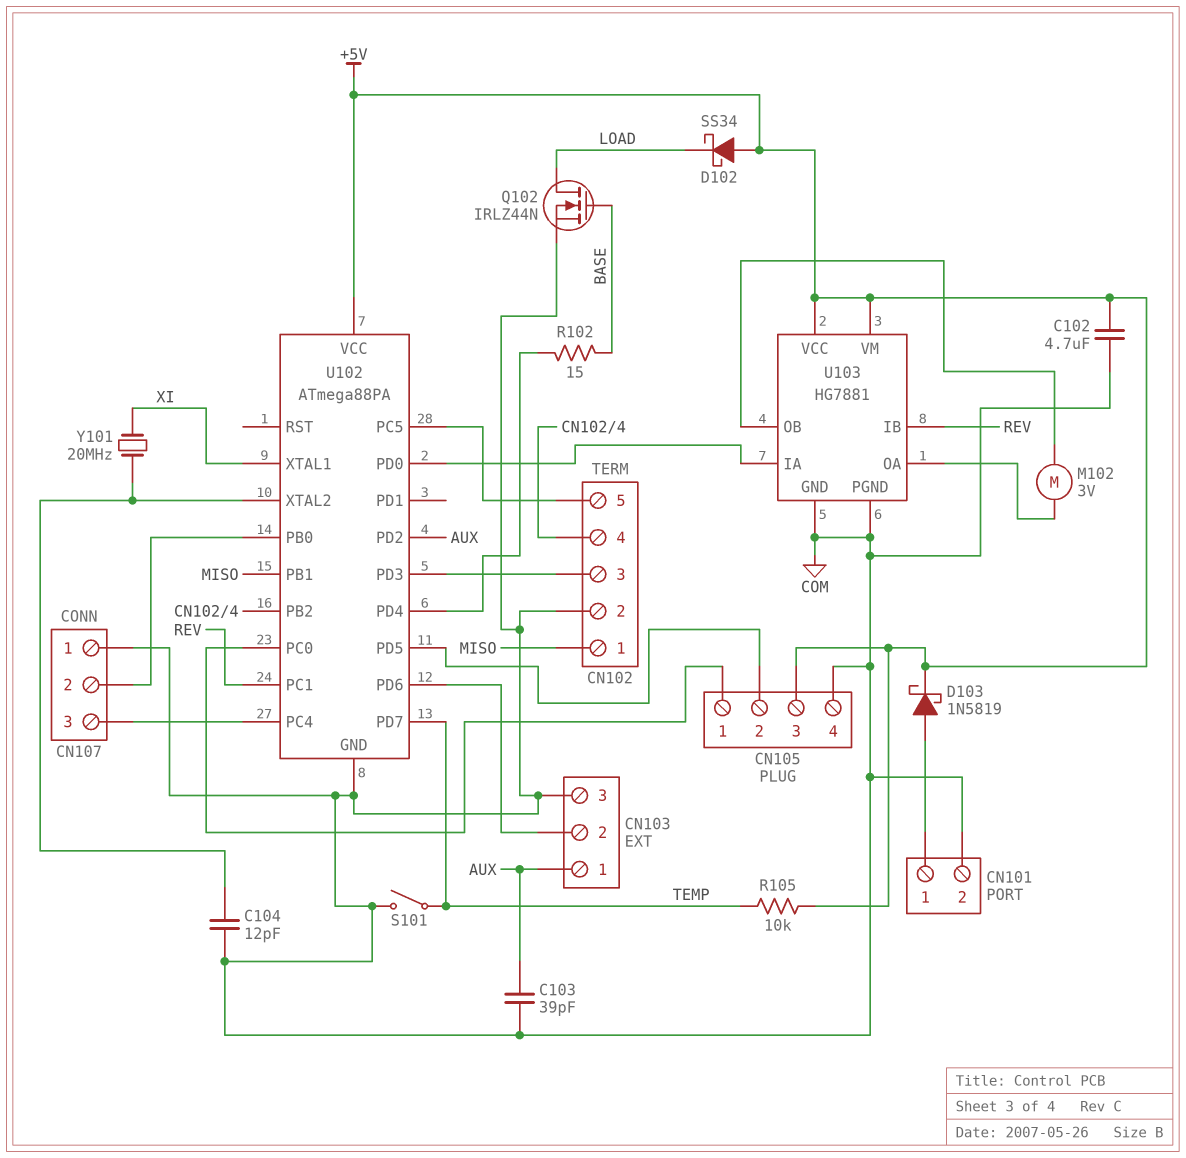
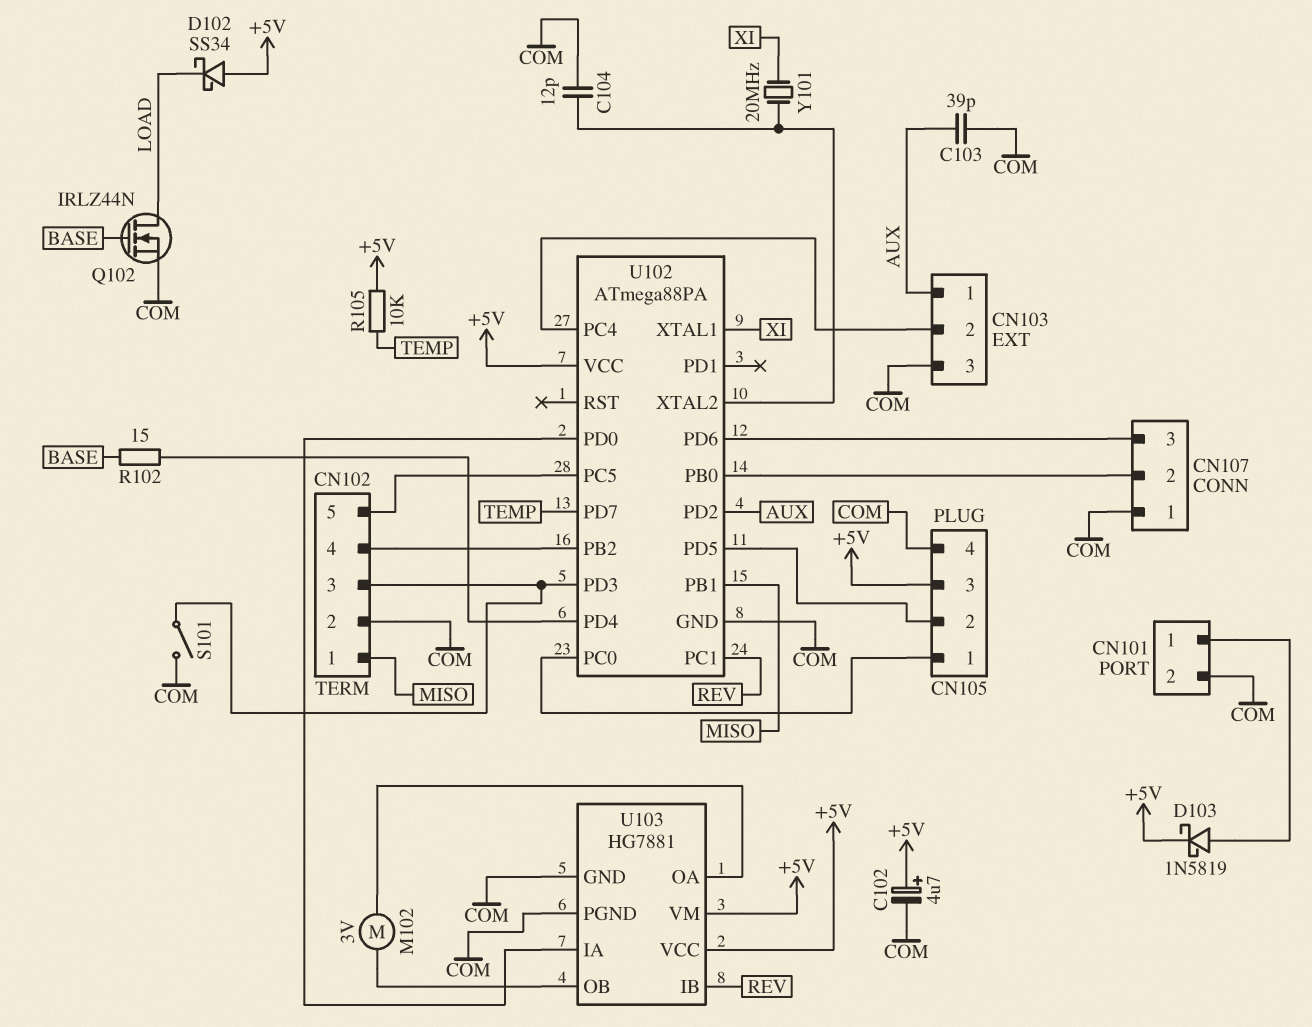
C102: 4.7uF (+5V, COM) -> 4.7uF (plus +5V, minus COM)
S101: switch (COM, TEMP) -> switch (CN102/3, COM)
U102 pin PC4: CN107/3 -> CN103/2
U102 pin PD6: CN103/2 -> CN107/3

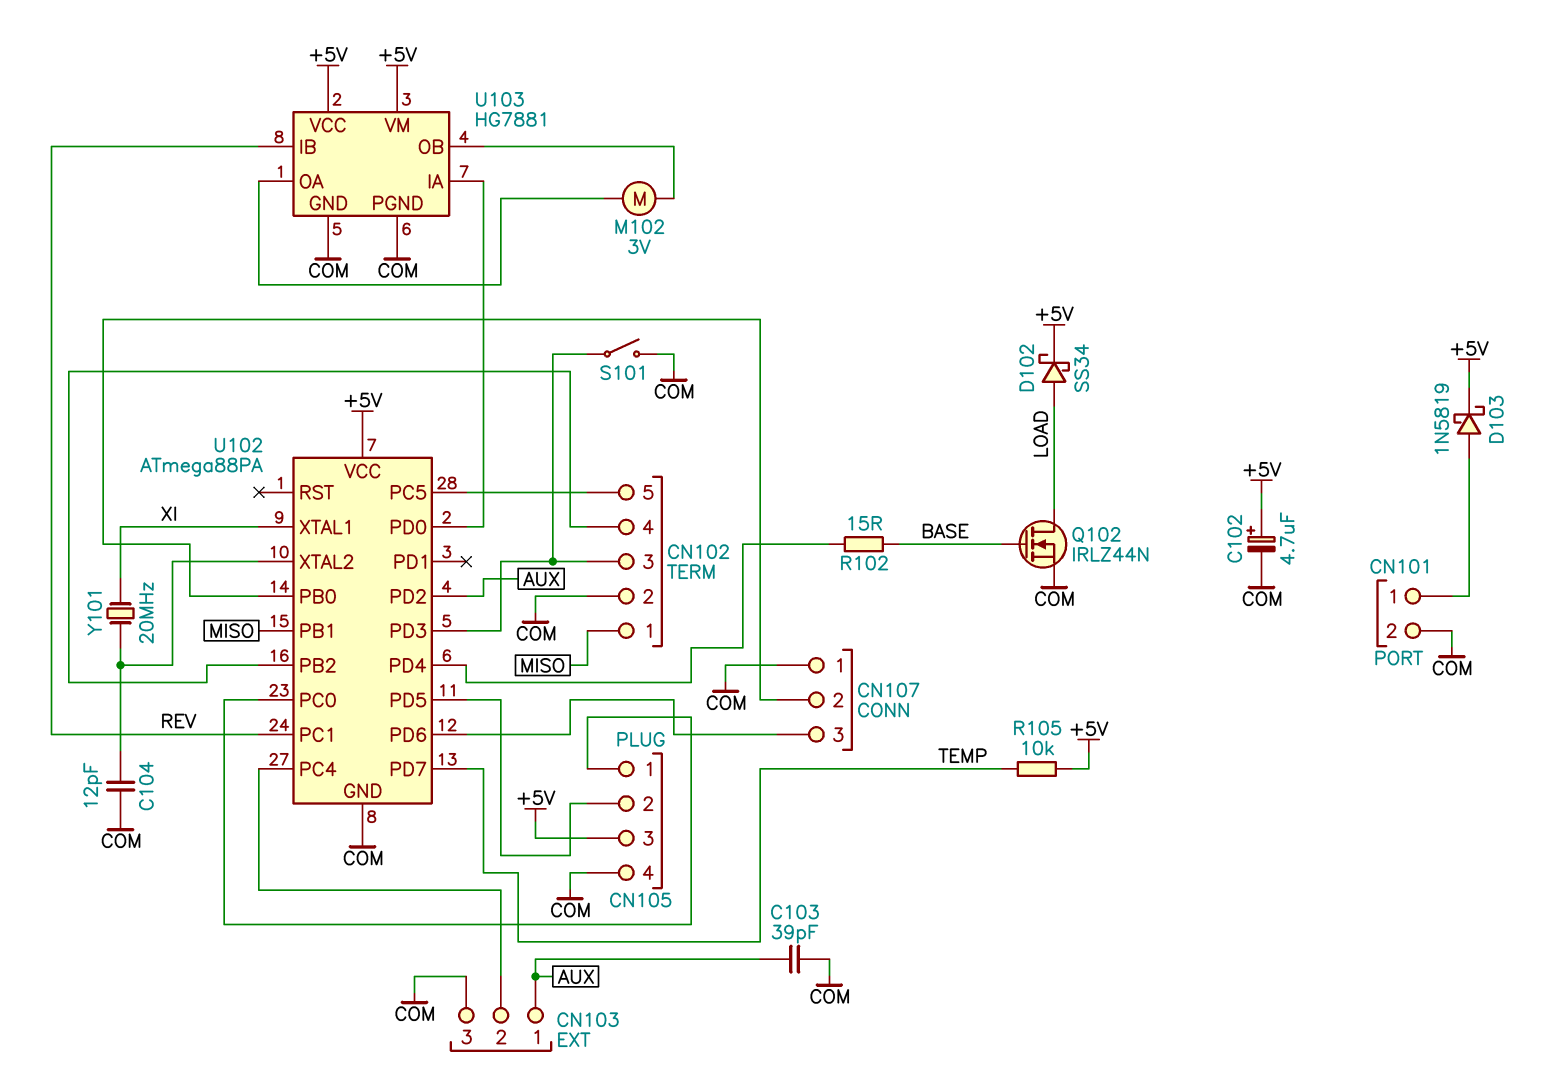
D102: schottky SS34 (A +5V, K LOAD) -> schottky SS34 (A LOAD, K +5V)

